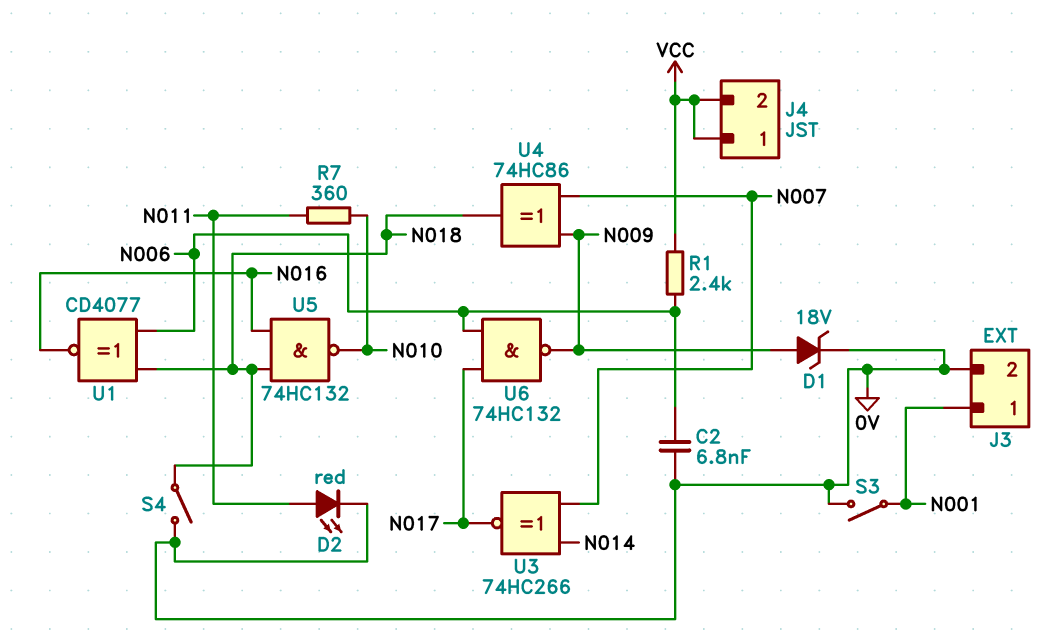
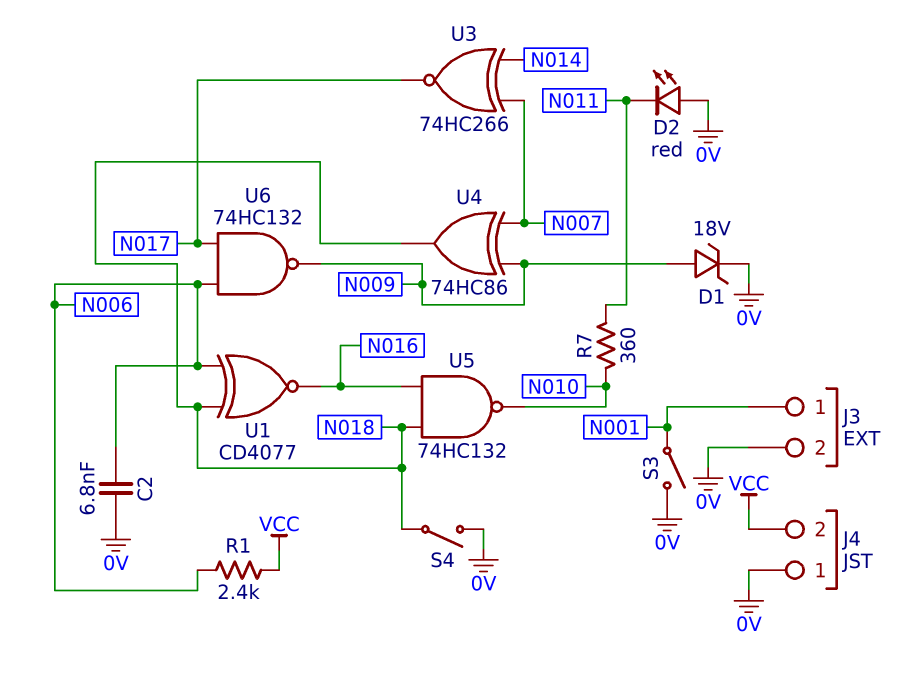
D2: LED red (A N011, K 0V) -> LED red (A 0V, K N011)
J4 pin 1: VCC -> 0V

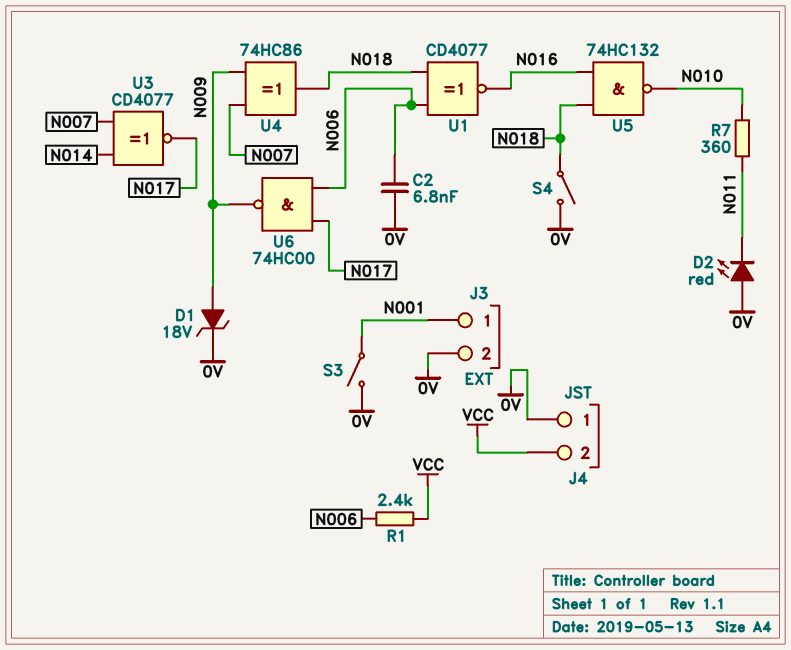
U3: XNOR 74HC266 (in N007, in N014, out N017) -> XNOR CD4077 (in N007, in N014, out N017)
U6: NAND 74HC132 (in N006, in N017, out N009) -> NAND 74HC00 (in N006, in N017, out N009)

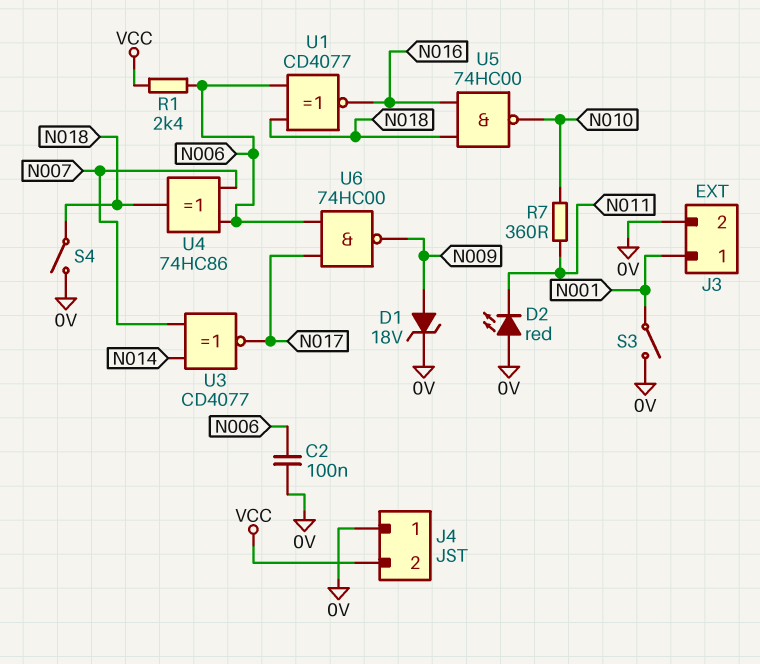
C2: 6.8nF (0V, N006) -> 100nF (0V, N006)
U4: XOR 74HC86 (in N007, in N009, out N018) -> XOR 74HC86 (in N006, in N007, out N018)
U5: NAND 74HC132 (in N016, in N018, out N010) -> NAND 74HC00 (in N016, in N018, out N010)

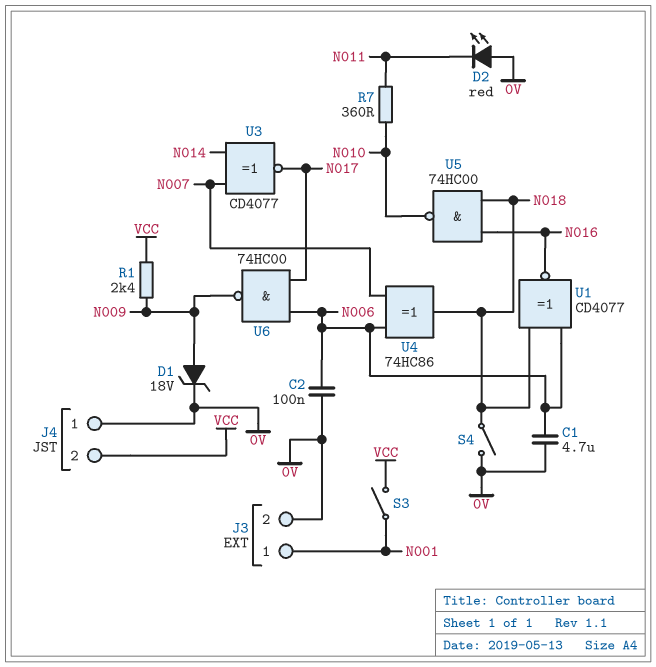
C1: none -> 4.7uF (0V, N006)
R1: 2.4k (N006, VCC) -> 2.4k (N009, VCC)
S3: switch (0V, N001) -> switch (N001, VCC)

